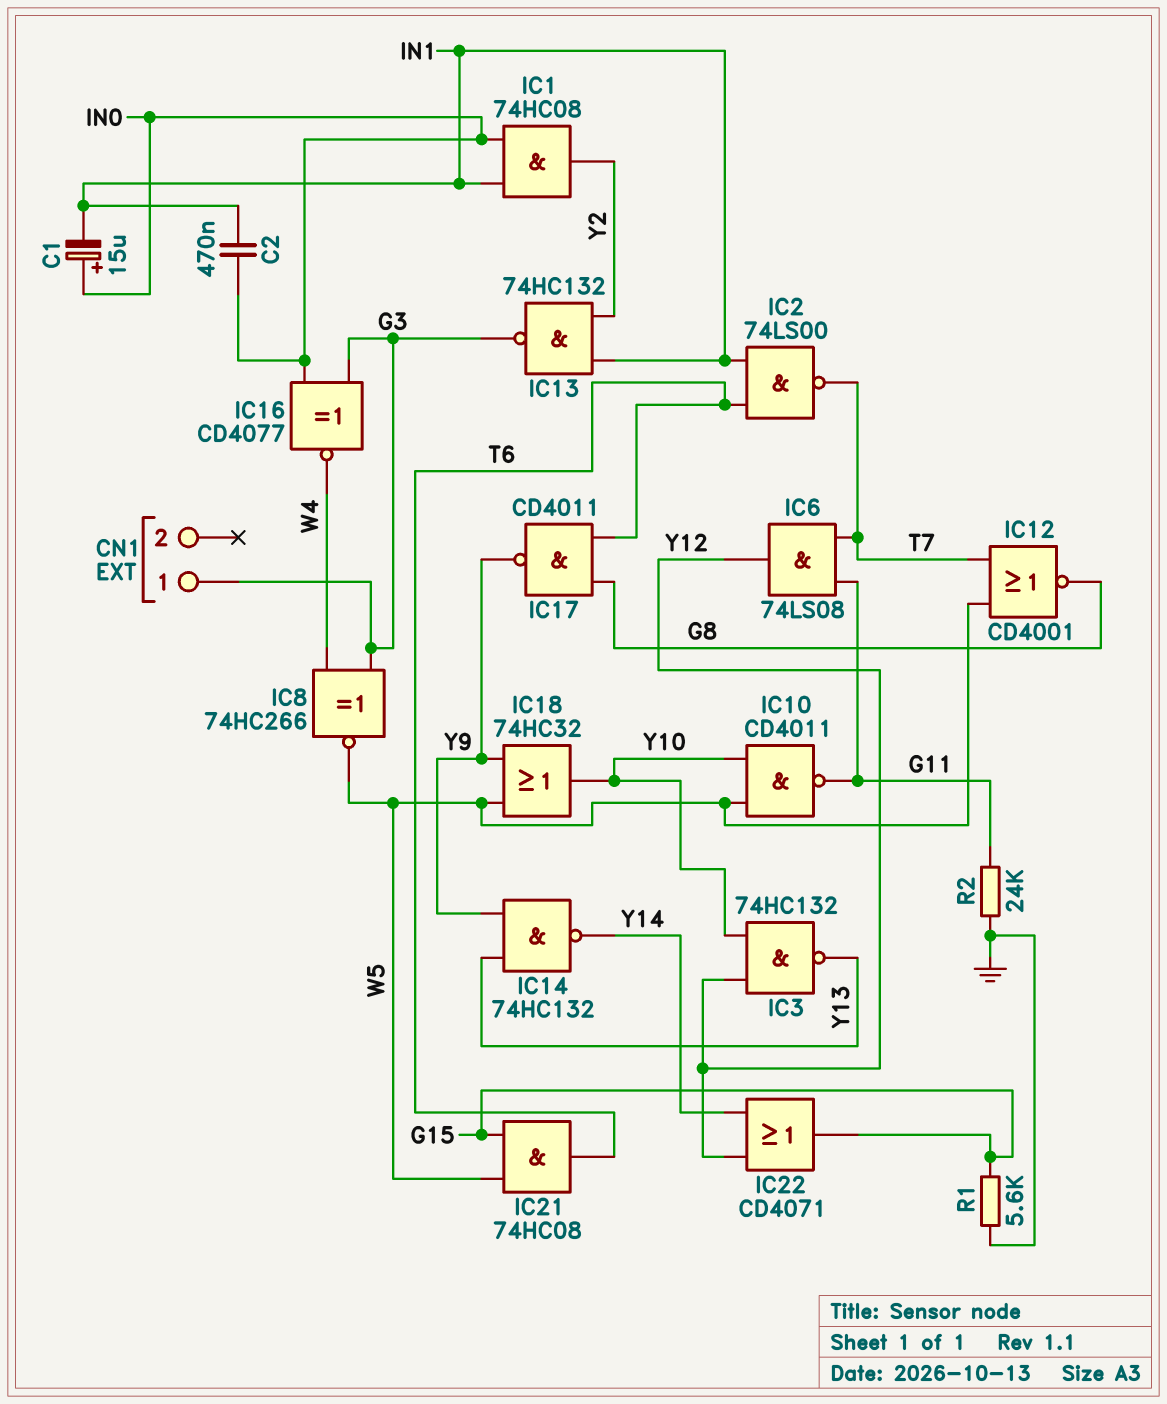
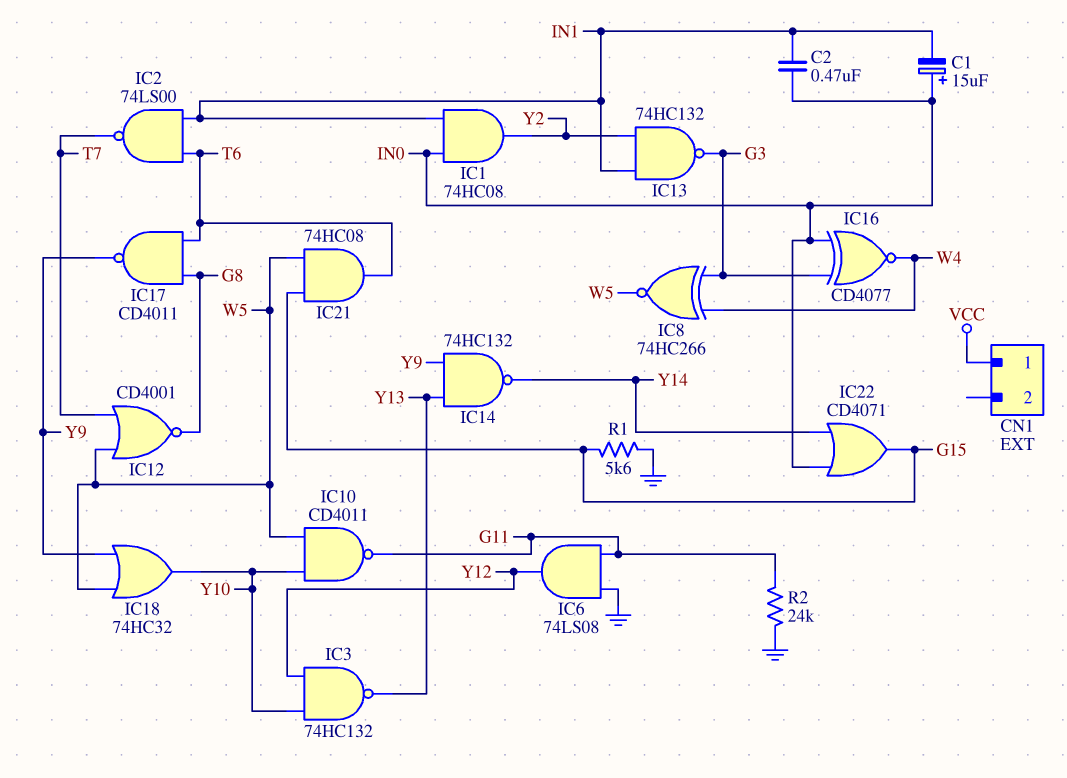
CN1 pin 1: G3 -> VCC
IC6: AND 74LS08 (in G11, in T7, out Y12) -> AND 74LS08 (in G11, in GND, out Y12)
IC22: OR CD4071 (in Y12, in Y14, out G15) -> OR CD4071 (in IN0, in Y14, out G15)

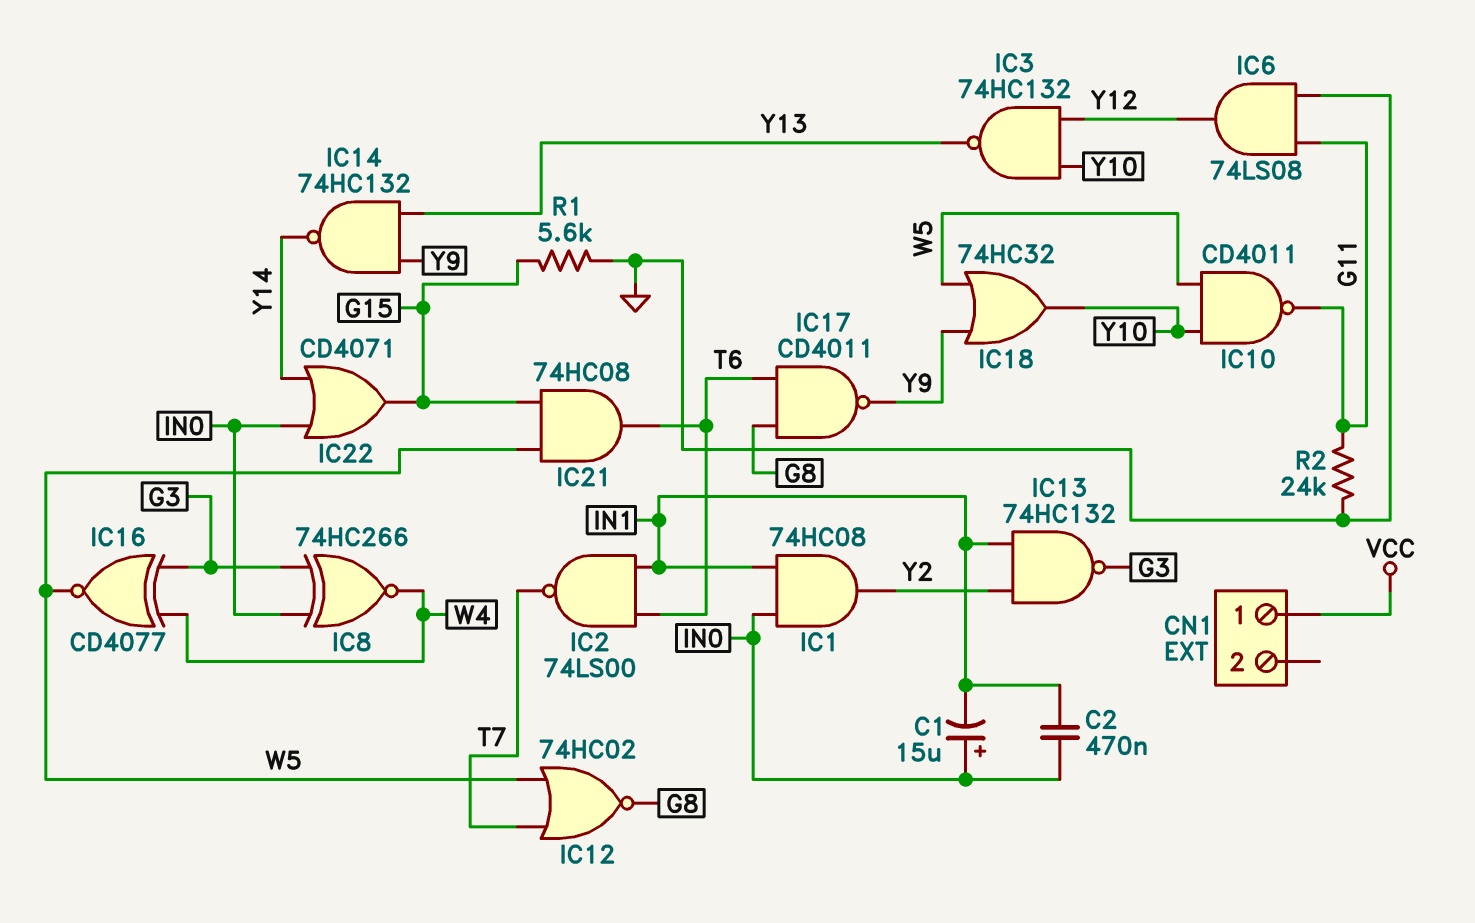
IC8: XNOR 74HC266 (in G3, in W4, out W5) -> XNOR 74HC266 (in G3, in IN0, out W4)
IC12: NOR CD4001 (in T7, in W5, out G8) -> NOR 74HC02 (in T7, in W5, out G8)
IC16: XNOR CD4077 (in G3, in IN0, out W4) -> XNOR CD4077 (in G3, in W4, out W5)

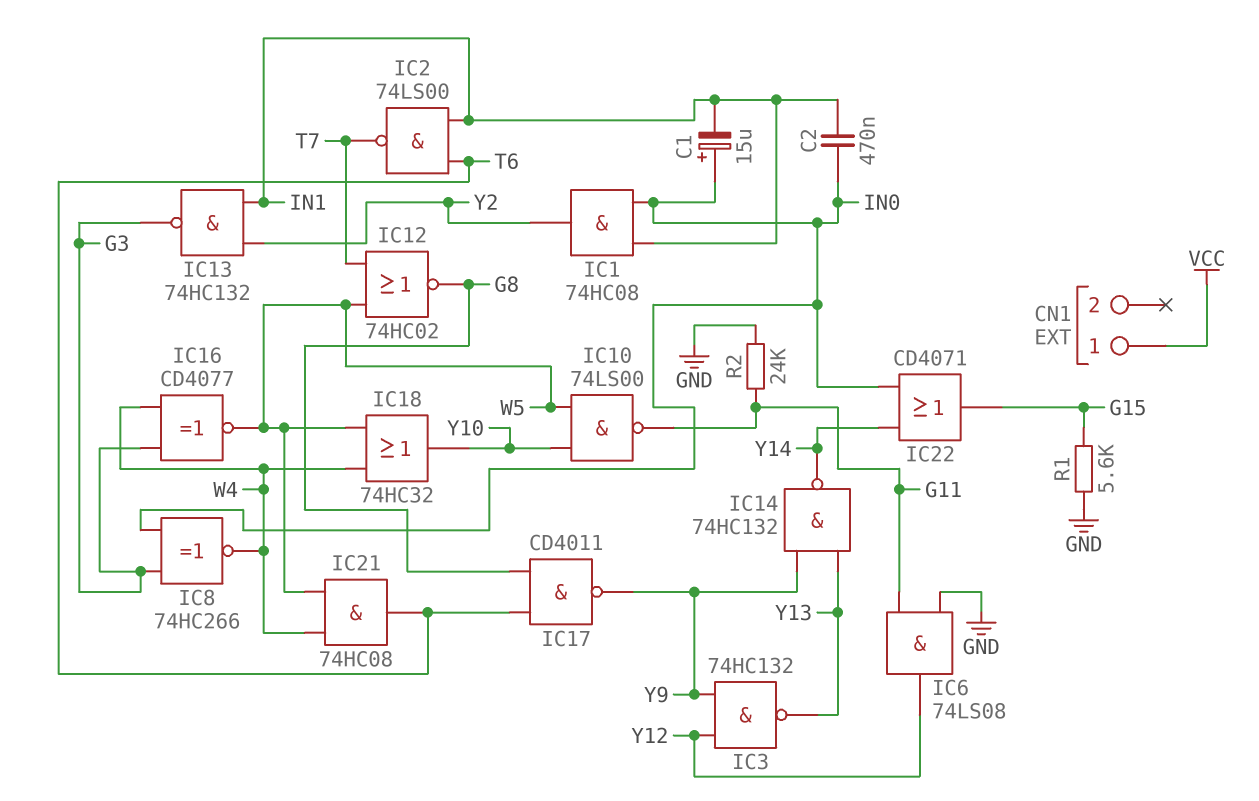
IC3: NAND 74HC132 (in Y10, in Y12, out Y13) -> NAND 74HC132 (in Y9, in Y12, out Y13)
IC10: NAND CD4011 (in W5, in Y10, out G11) -> NAND 74LS00 (in W5, in Y10, out G11)
IC18: OR 74HC32 (in W5, in Y9, out Y10) -> OR 74HC32 (in W4, in W5, out Y10)
IC21: AND 74HC08 (in G15, in W5, out T6) -> AND 74HC08 (in W4, in W5, out T6)

